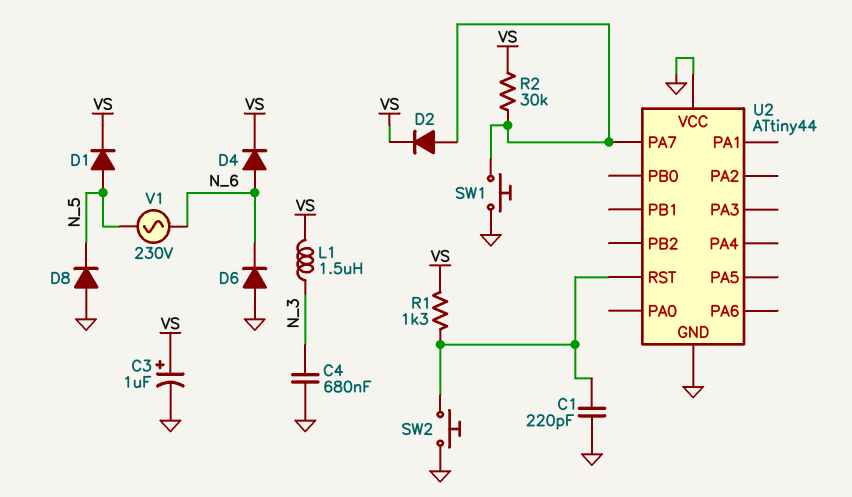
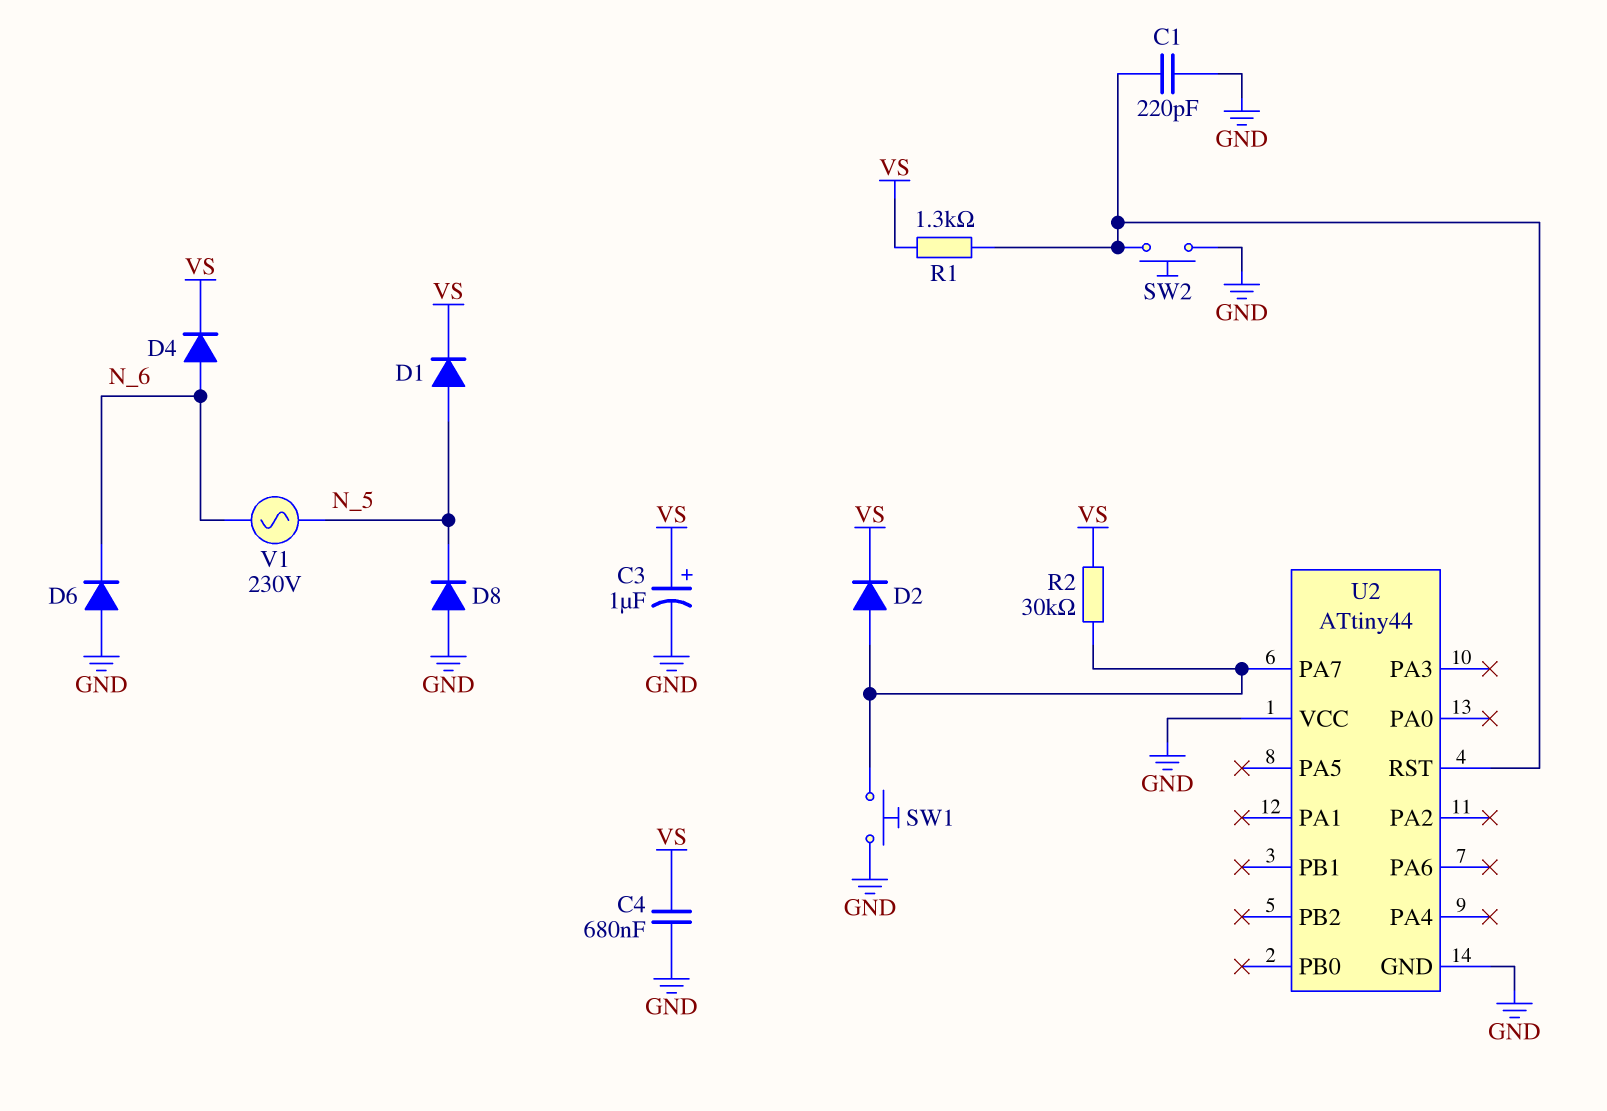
C4: 680nF (GND, N_3) -> 680nF (GND, VS)
L1: 1.5uH (N_3, VS) -> none

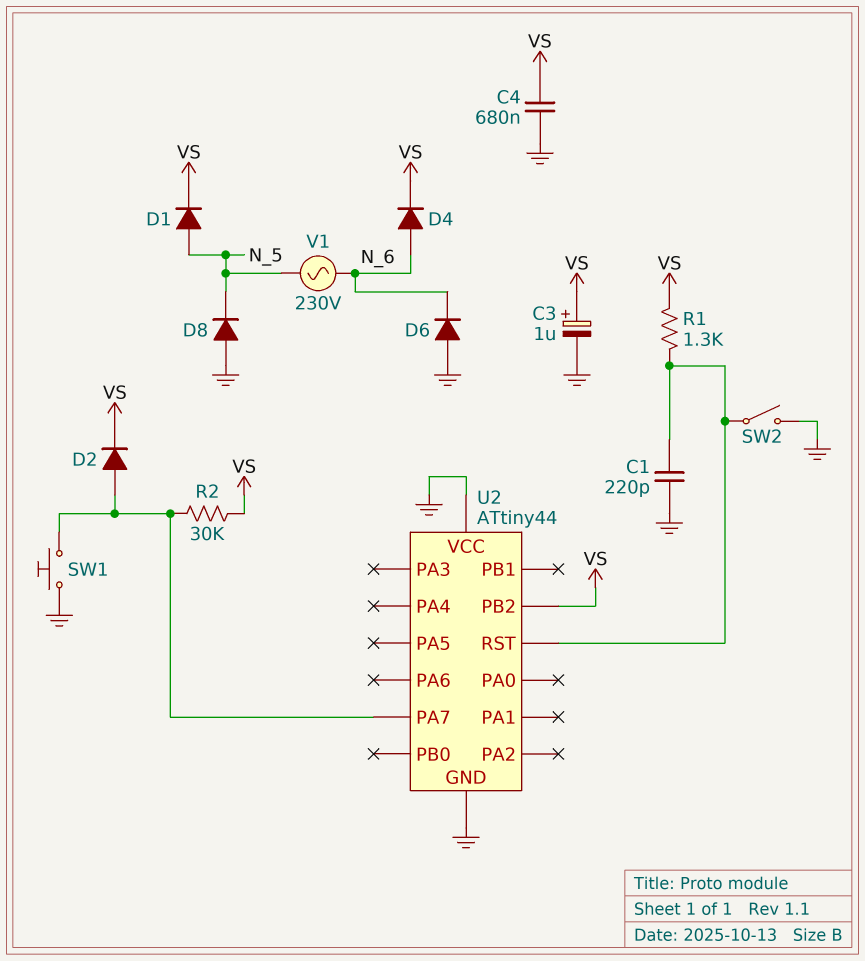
SW2: button (GND, U2/RST) -> switch (GND, U2/RST)
U2 pin PB2: none -> VS

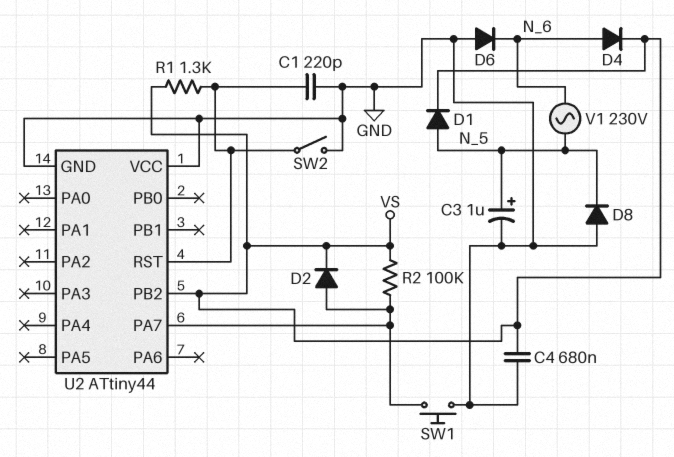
C3: 1uF (plus VS, minus GND) -> 1uF (plus N_5, minus GND)
R2: 30k (U2/PA7, VS) -> 100k (U2/PA7, VS)

